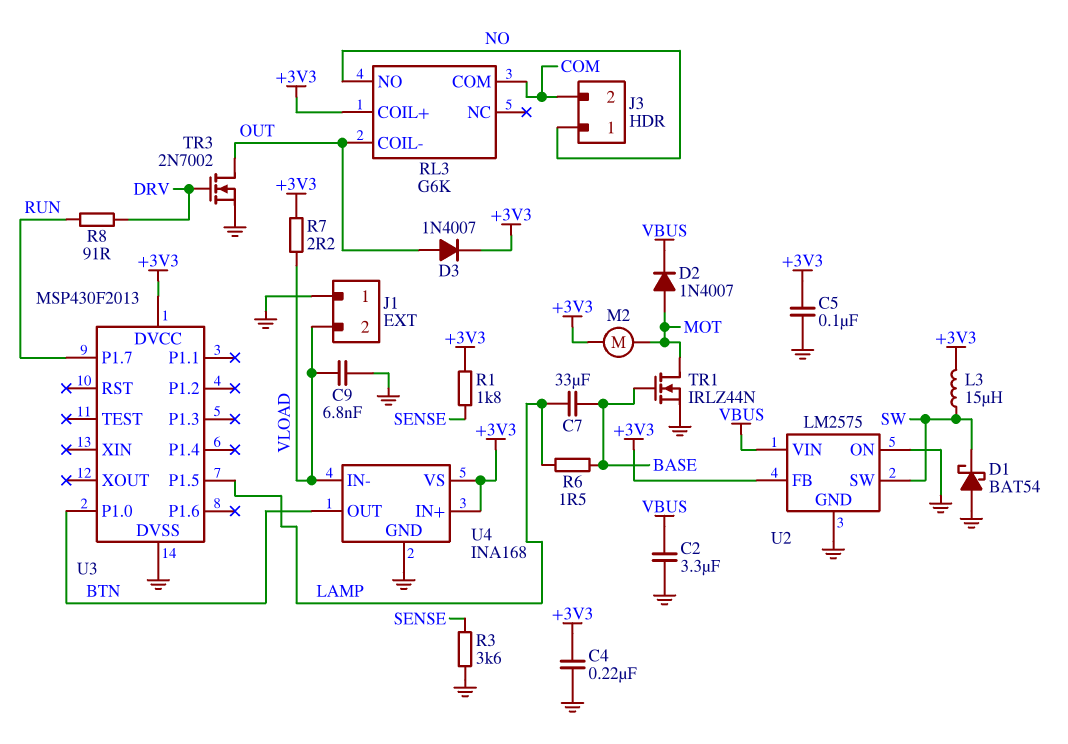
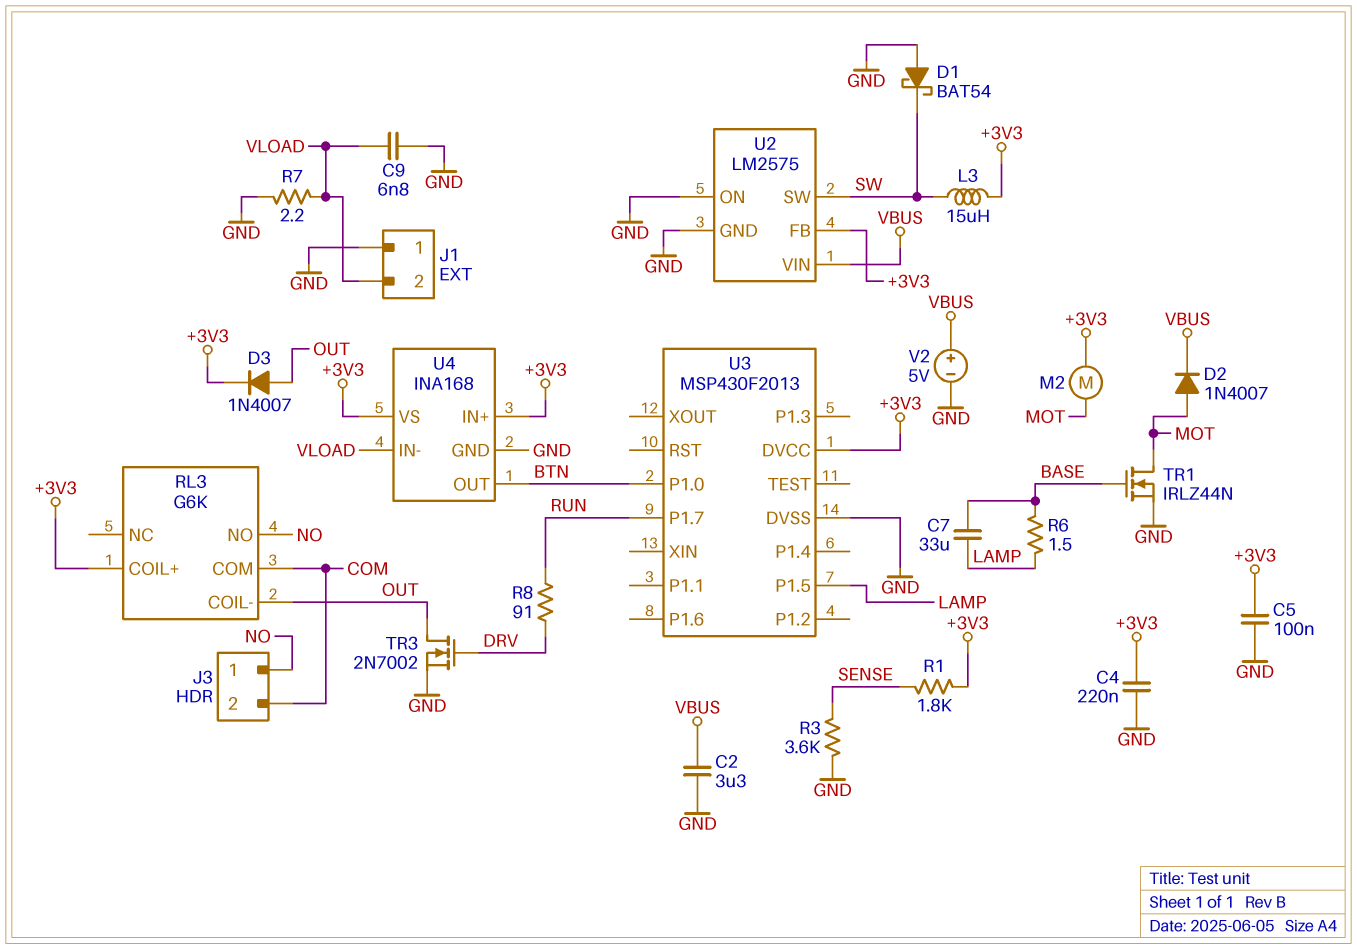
R7: 2.2 (+3V3, VLOAD) -> 2.2 (GND, VLOAD)
V2: none -> 5V (plus VBUS, minus GND)

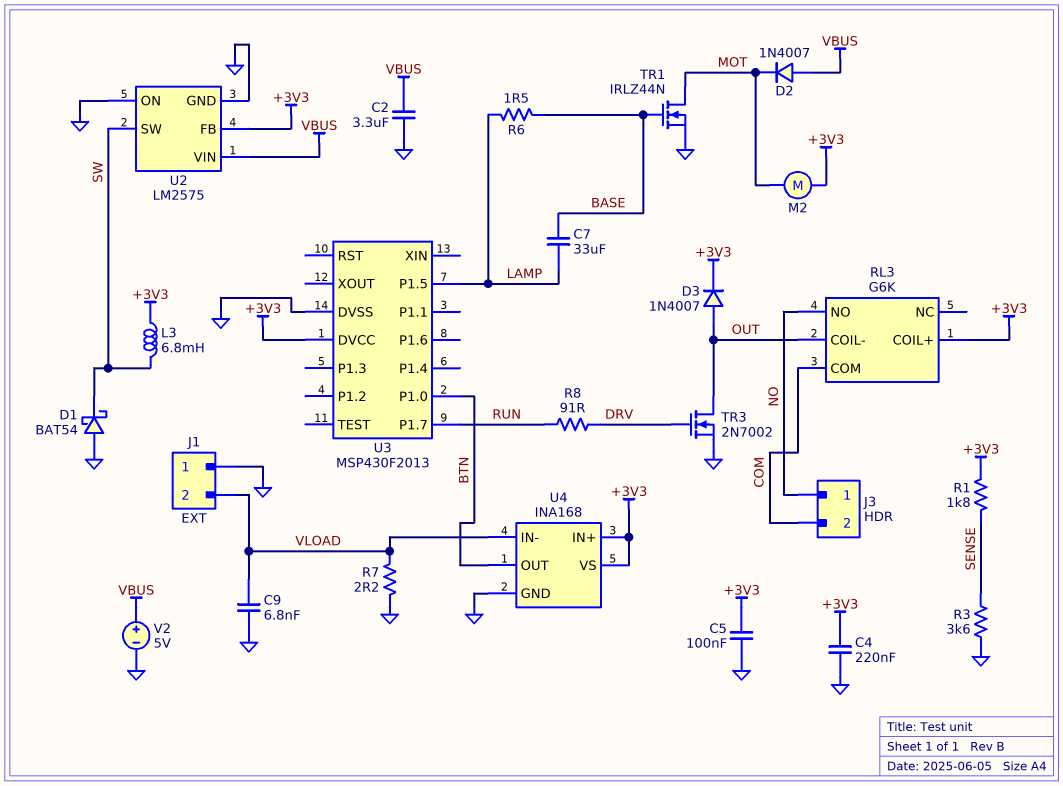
D2: diode 1N4007 (A MOT, K VBUS) -> diode 1N4007 (A VBUS, K MOT)
L3: 15uH (+3V3, SW) -> 6.8mH (+3V3, SW)

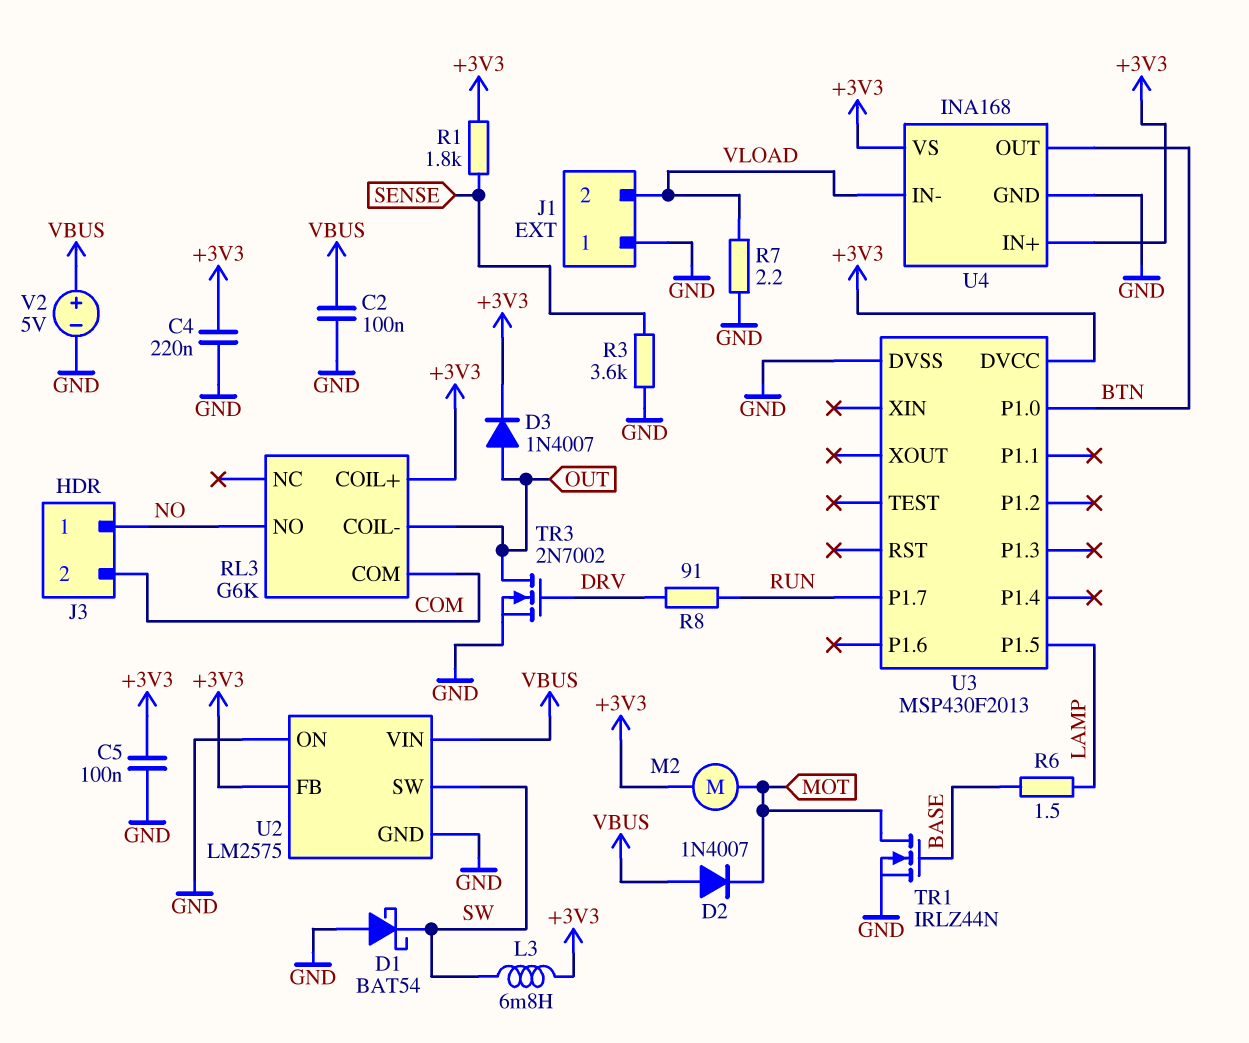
C2: 3.3uF (GND, VBUS) -> 100nF (GND, VBUS)
C7: 33uF (BASE, LAMP) -> none
C9: 6.8nF (GND, VLOAD) -> none

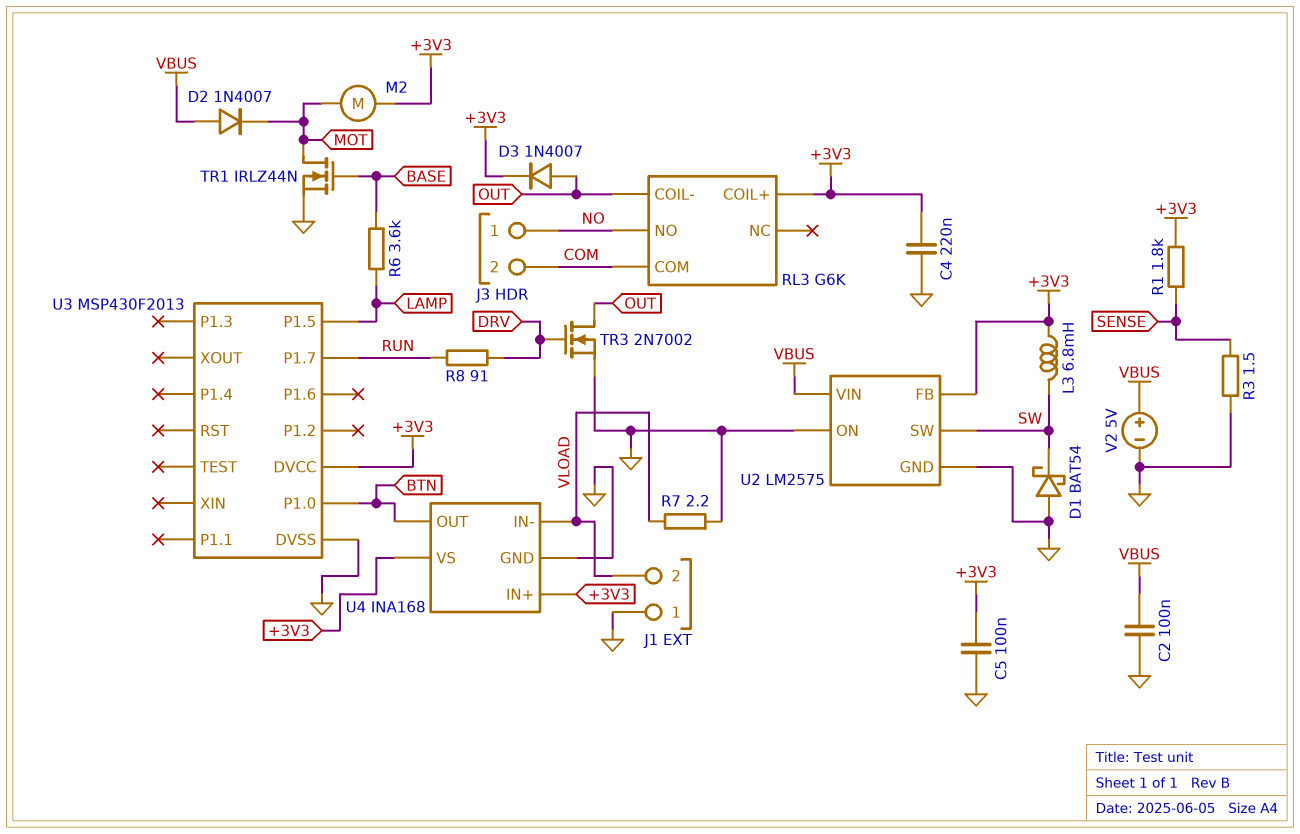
R3: 3.6k (GND, SENSE) -> 1.5 (GND, SENSE)
R6: 1.5 (BASE, LAMP) -> 3.6k (BASE, LAMP)

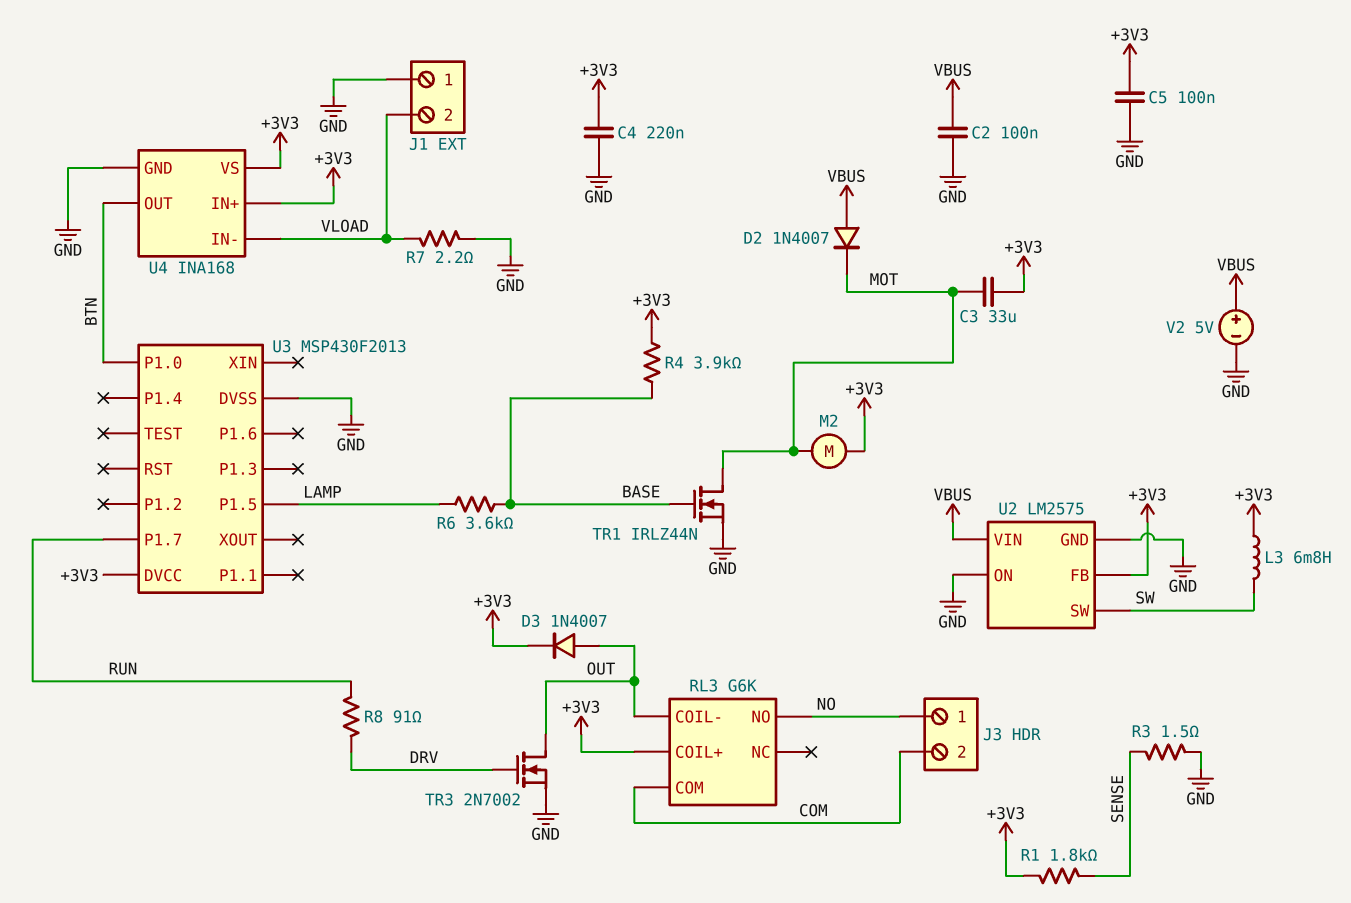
C3: none -> 33uF (+3V3, MOT)
D1: schottky BAT54 (A GND, K SW) -> none
R4: none -> 3.9k (+3V3, BASE)

